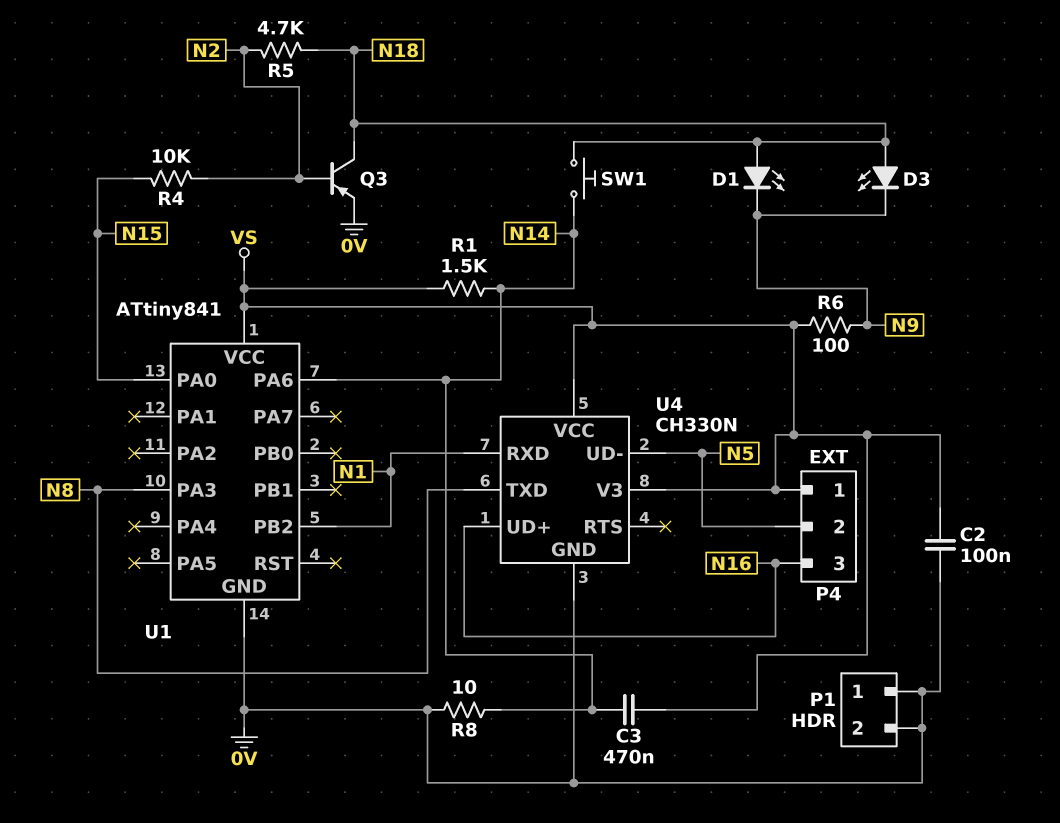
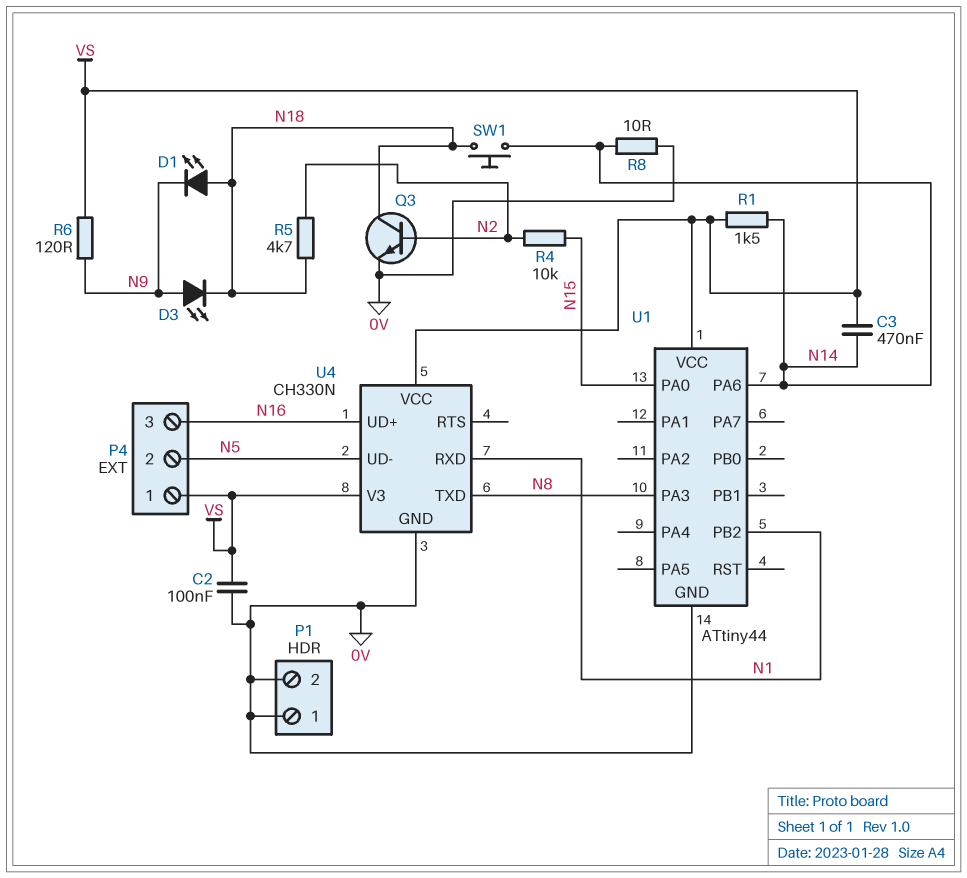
D3: LED (A N18, K N9) -> LED (A N9, K N18)
Q3: PNP (B N2, C N18, E 0V) -> NPN (B N2, C N18, E 0V)
R6: 100 (N9, VS) -> 120 (N9, VS)
U1: ATtiny841 -> ATtiny44

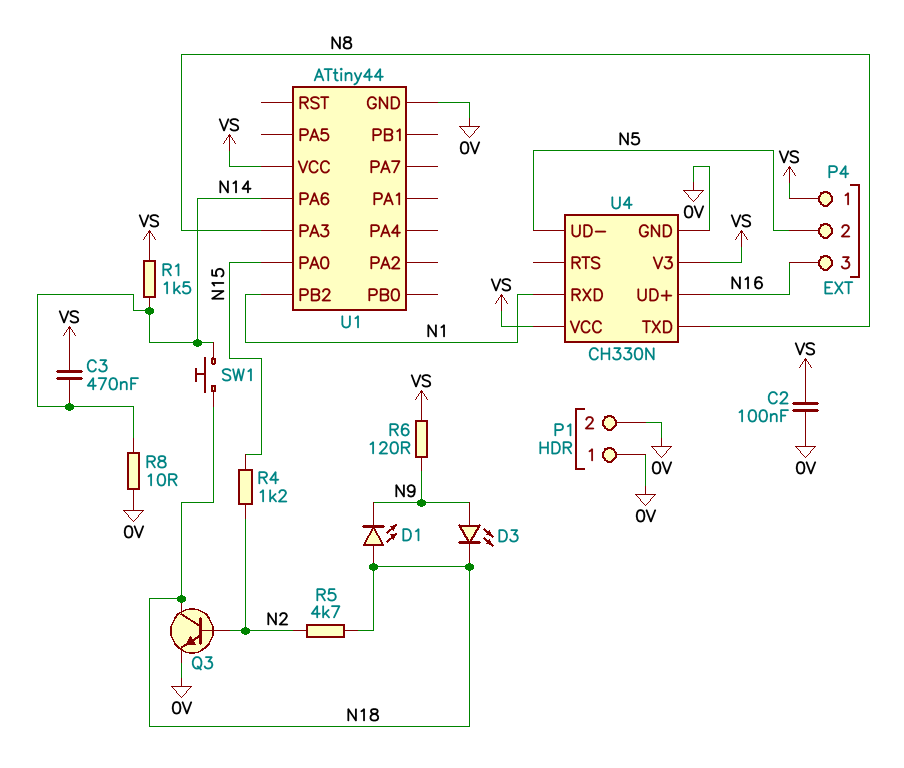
R4: 10k (N2, N15) -> 1.2k (N2, N15)

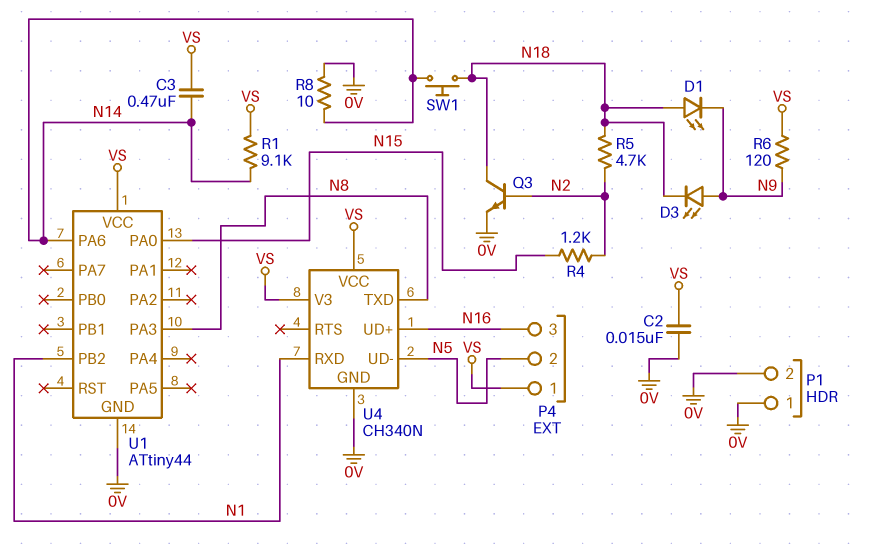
C2: 100nF (0V, VS) -> 15nF (0V, VS)
R1: 1.5k (N14, VS) -> 9.1k (N14, VS)
U4: CH330N -> CH340N

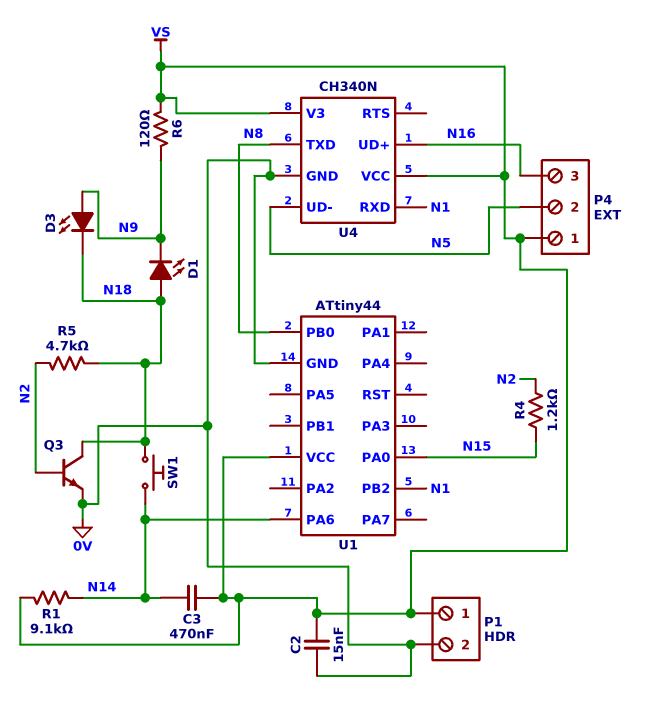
P1 pin 1: 0V -> VS
R8: 10 (0V, N14) -> none
U1 pin PA3: N8 -> none
U1 pin PB0: none -> N8

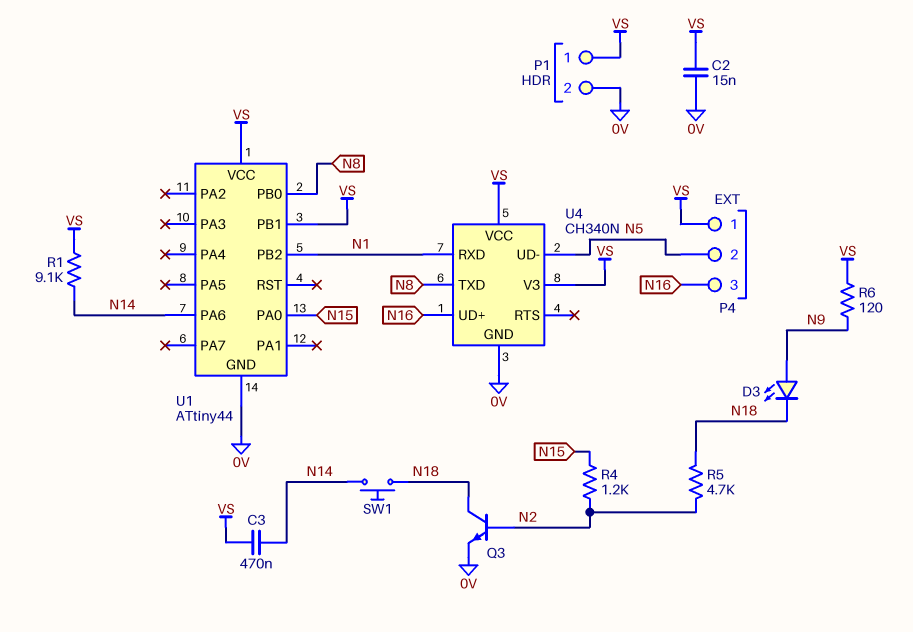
D1: LED (A N18, K N9) -> none
U1 pin PB1: none -> VS

